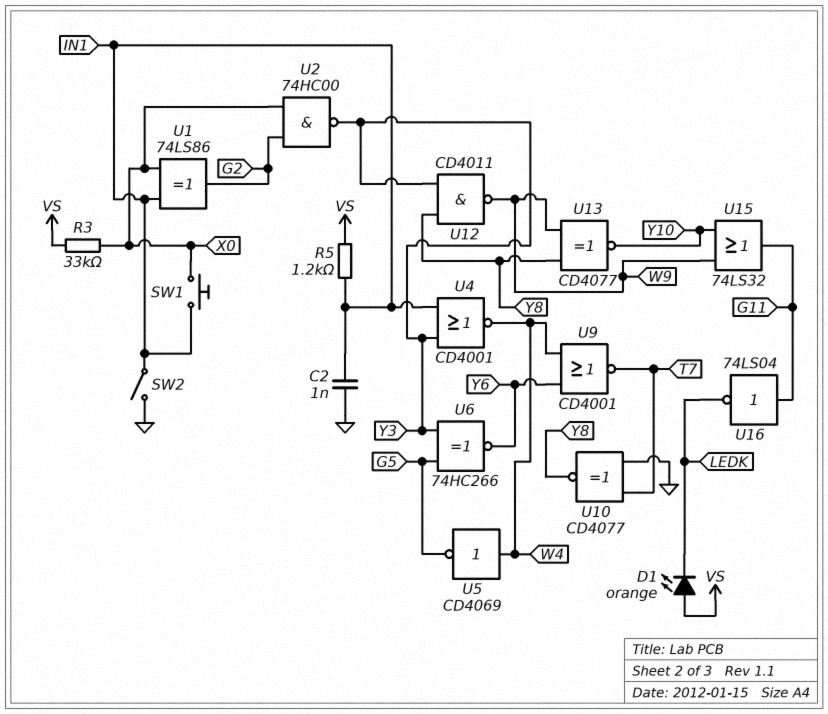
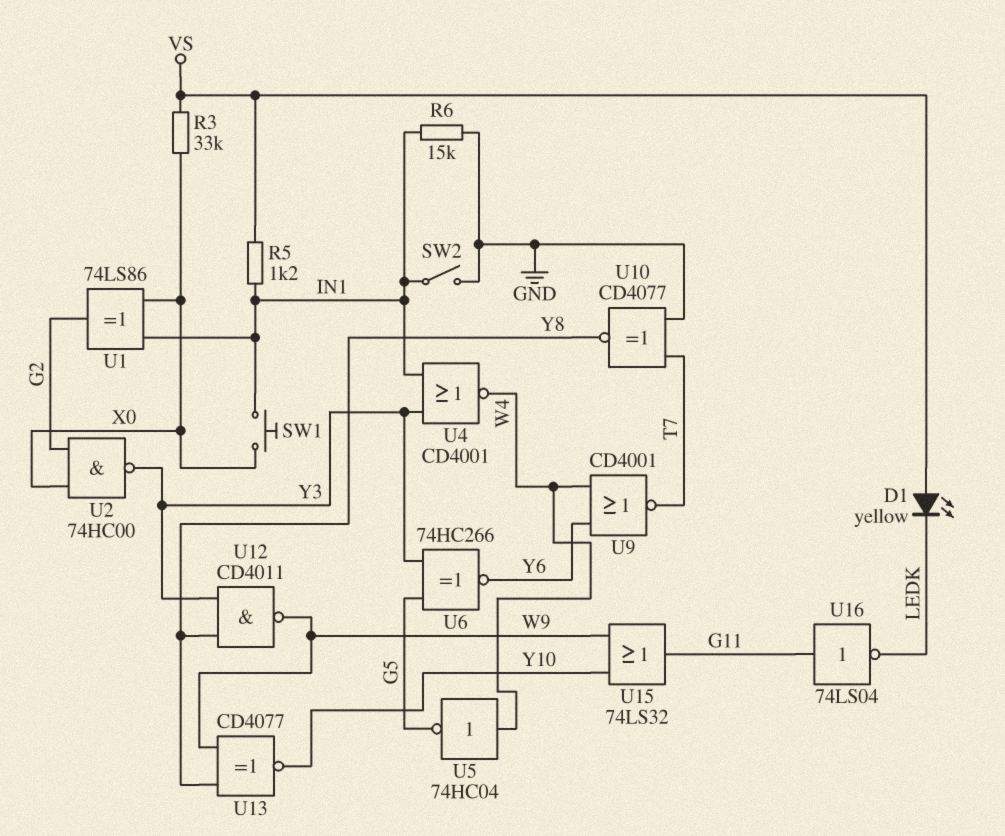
C2: 1nF (GND, IN1) -> none
D1: LED orange (A VS, K LEDK) -> LED yellow (A VS, K LEDK)
R6: none -> 15k (GND, IN1)
U5: NOT CD4069 (in W4, out G5) -> NOT 74HC04 (in W4, out G5)

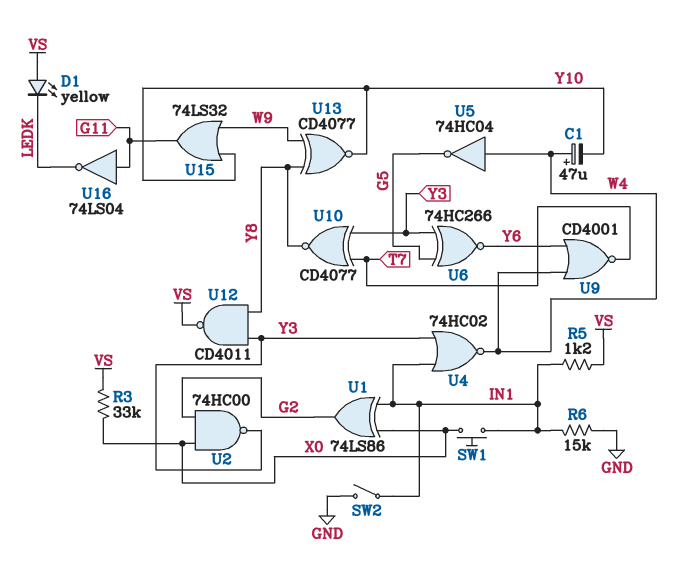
C1: none -> 47uF (plus W4, minus Y10)
U4: NOR CD4001 (in IN1, in Y3, out W4) -> NOR 74HC02 (in IN1, in Y3, out W4)
U10: XNOR CD4077 (in GND, in T7, out Y8) -> XNOR CD4077 (in T7, in Y3, out Y8)
U12: NAND CD4011 (in Y3, in Y8, out W9) -> NAND CD4011 (in Y3, in Y8, out VS)

